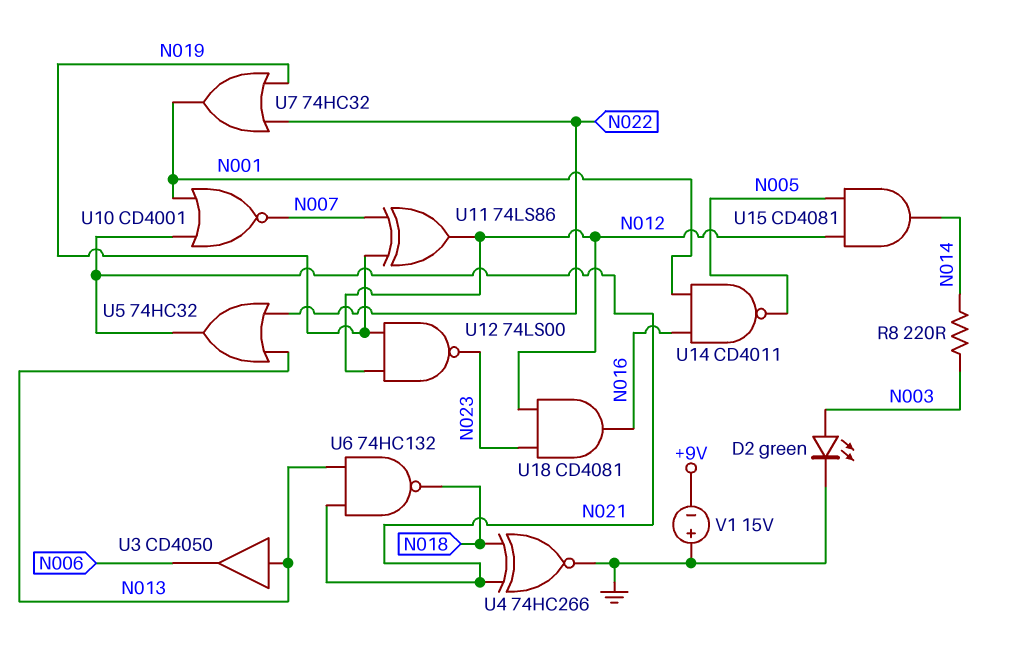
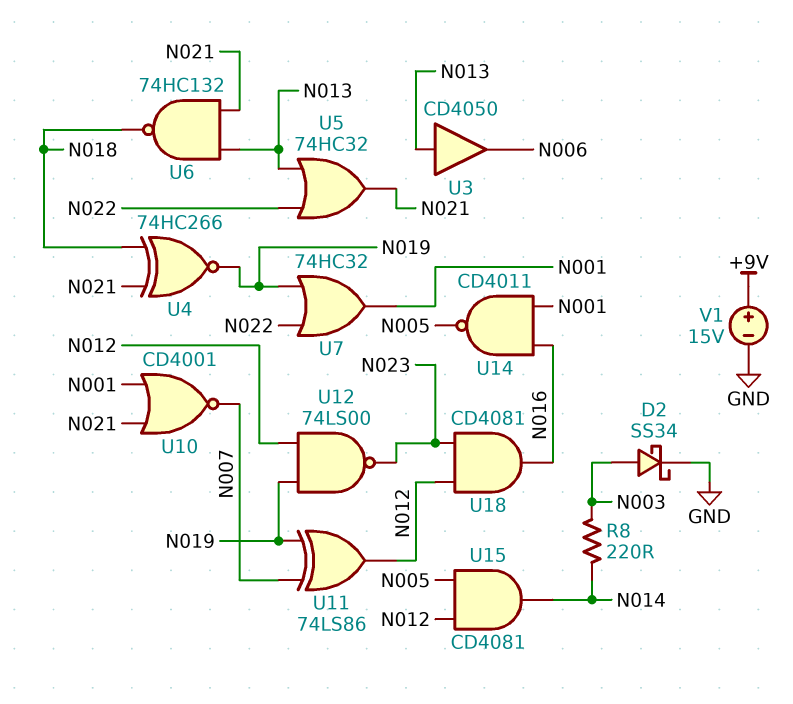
D2: LED green (A N003, K GND) -> schottky SS34 (A N003, K GND)
U4: XNOR 74HC266 (in N018, in N021, out GND) -> XNOR 74HC266 (in N018, in N021, out N019)
V1: 15V (plus GND, minus +9V) -> 15V (plus +9V, minus GND)

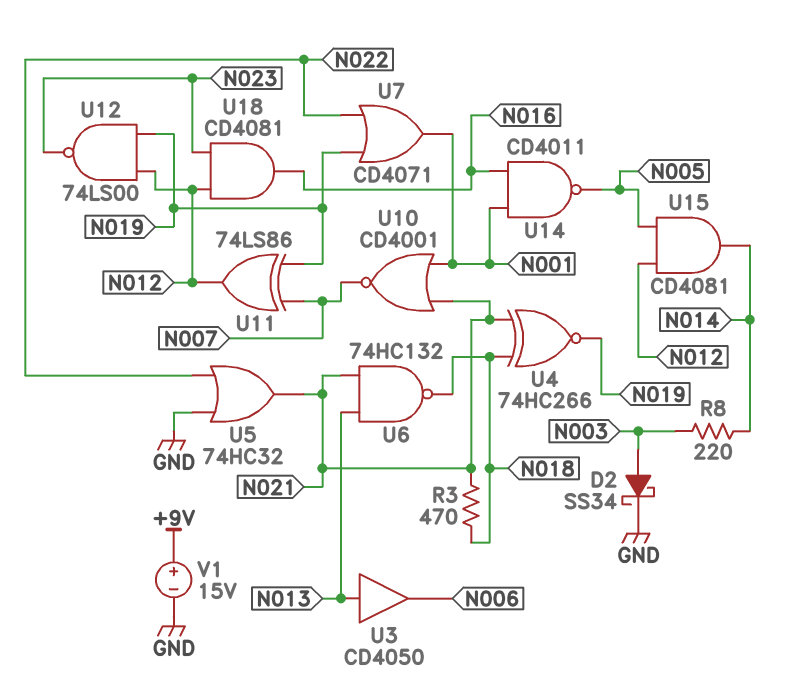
R3: none -> 470 (N018, N021)
U5: OR 74HC32 (in N013, in N022, out N021) -> OR 74HC32 (in GND, in N022, out N021)
U7: OR 74HC32 (in N019, in N022, out N001) -> OR CD4071 (in N019, in N022, out N001)

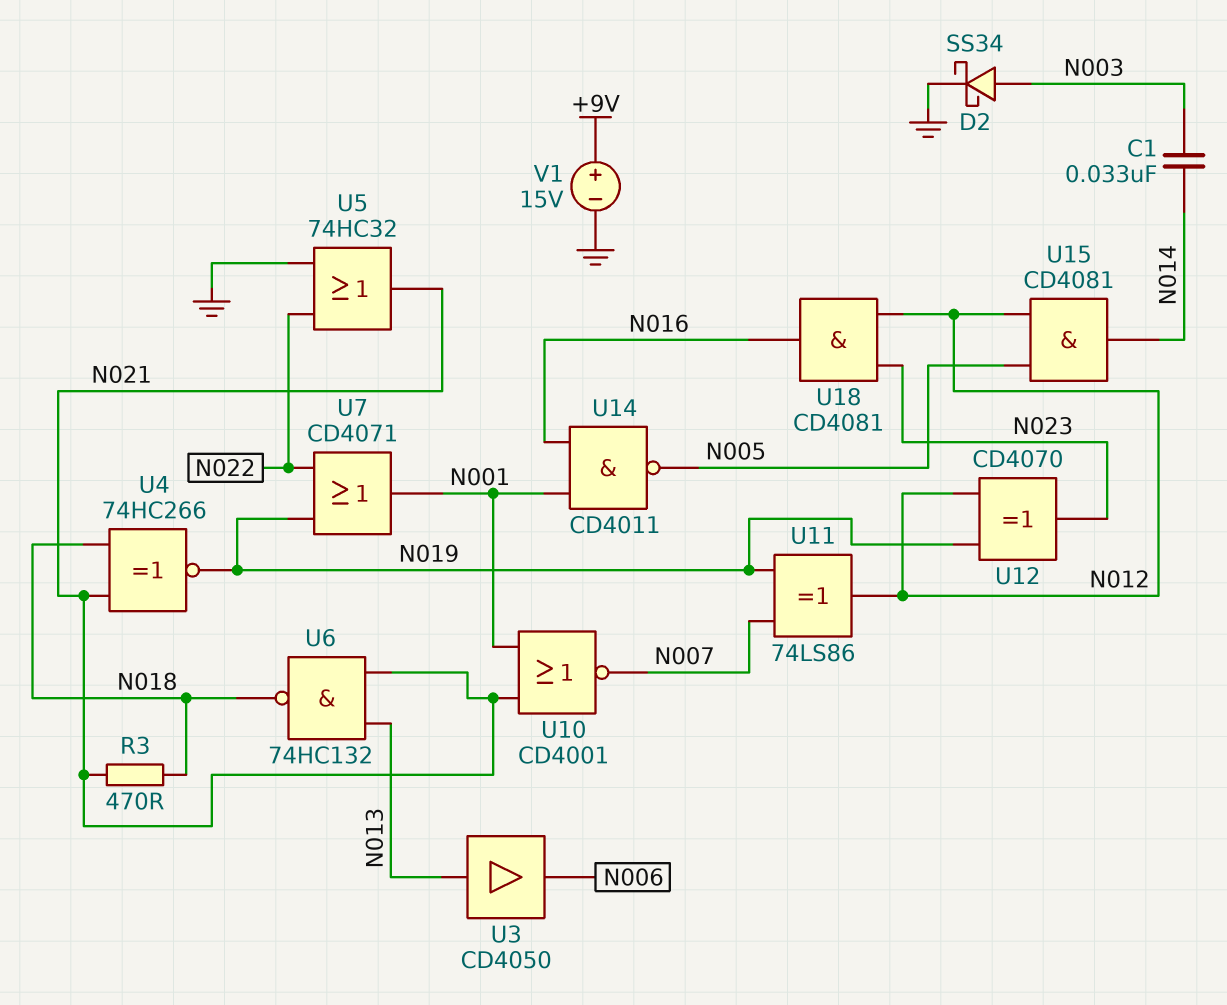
C1: none -> 33nF (N003, N014)
R8: 220 (N003, N014) -> none
U12: NAND 74LS00 (in N012, in N019, out N023) -> XOR CD4070 (in N012, in N019, out N023)

